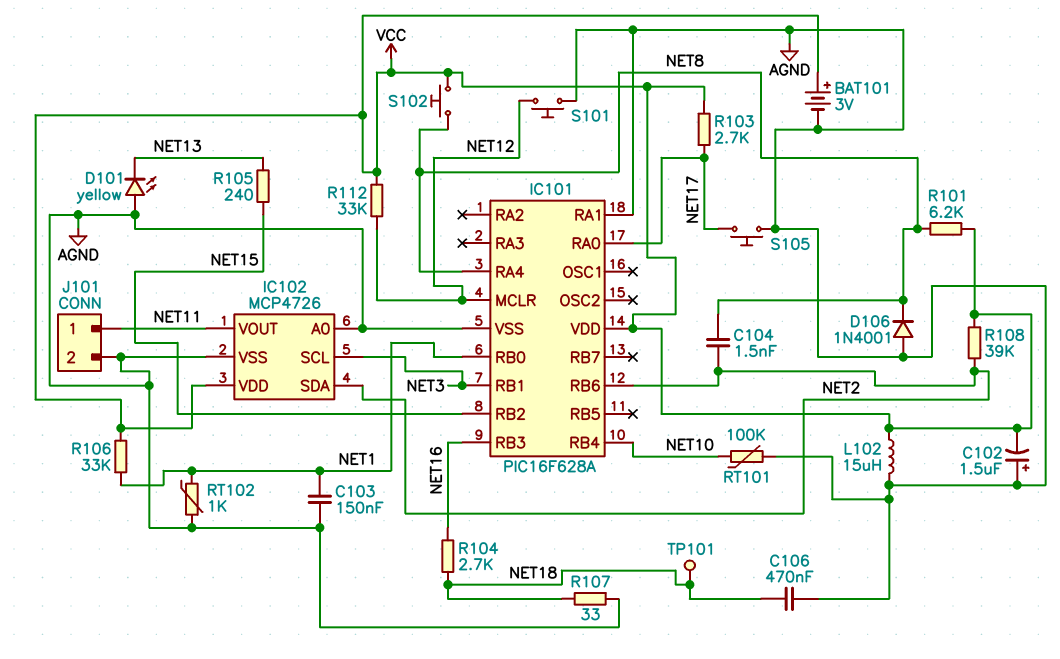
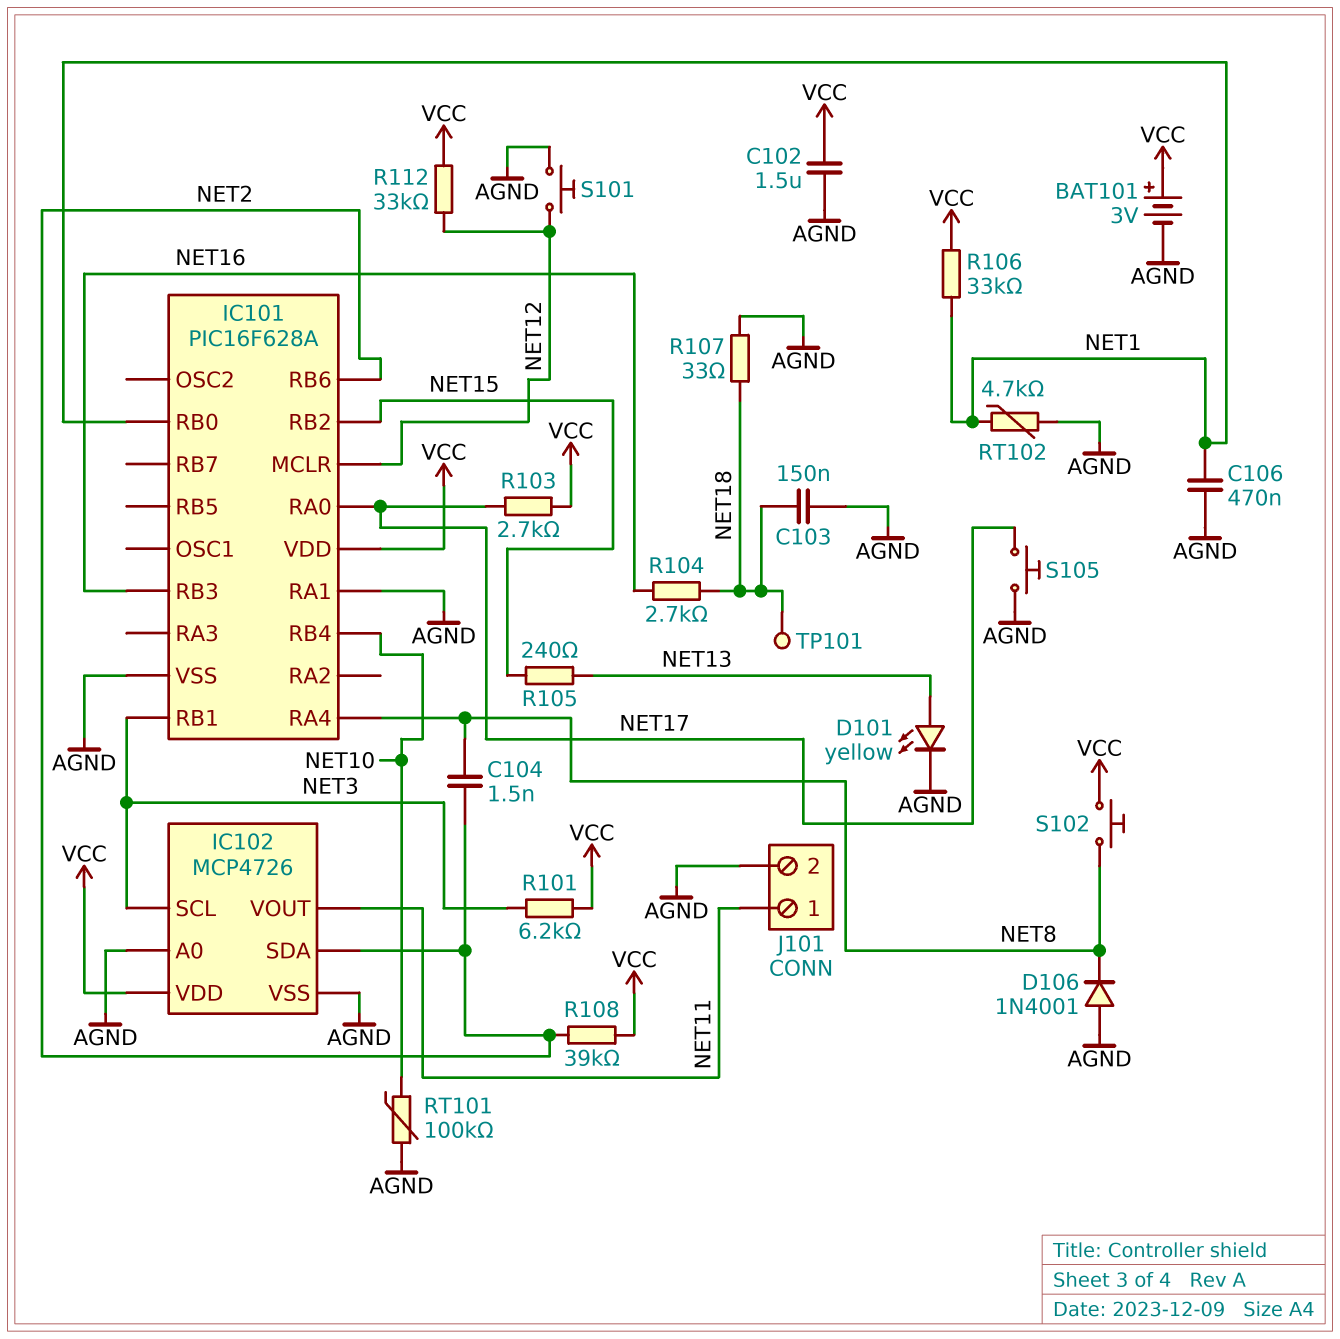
C102: 1.5uF (plus AGND, minus VCC) -> 1.5uF (AGND, VCC)
C103: 150nF (AGND, NET1) -> 150nF (AGND, NET18)
C106: 470nF (AGND, NET18) -> 470nF (AGND, NET1)
D101: LED yellow (A AGND, K NET13) -> LED yellow (A NET13, K AGND)
L102: 15uH (AGND, VCC) -> none
R101: 6.2k (NET8, VCC) -> 6.2k (NET3, VCC)
RT102: 1k (AGND, NET1) -> 4.7k (AGND, NET1)

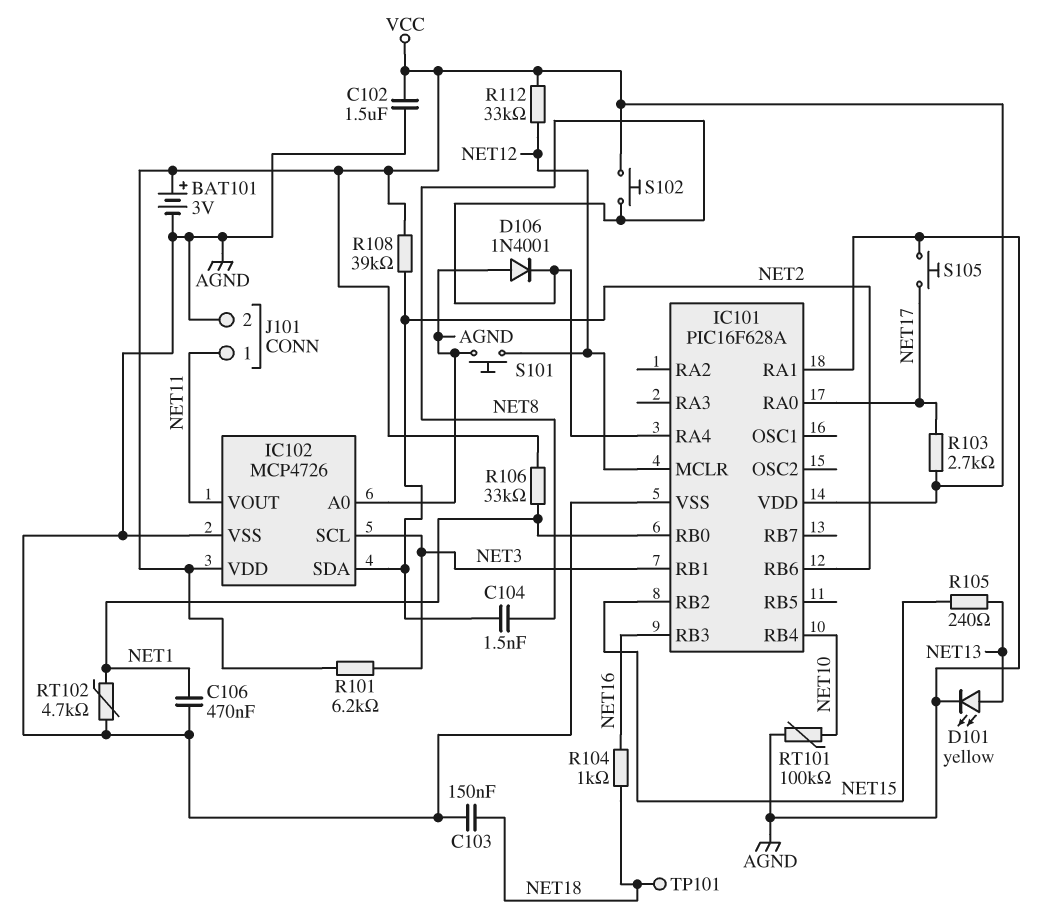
R104: 2.7k (NET16, NET18) -> 1k (NET16, NET18)
R107: 33 (AGND, NET18) -> none

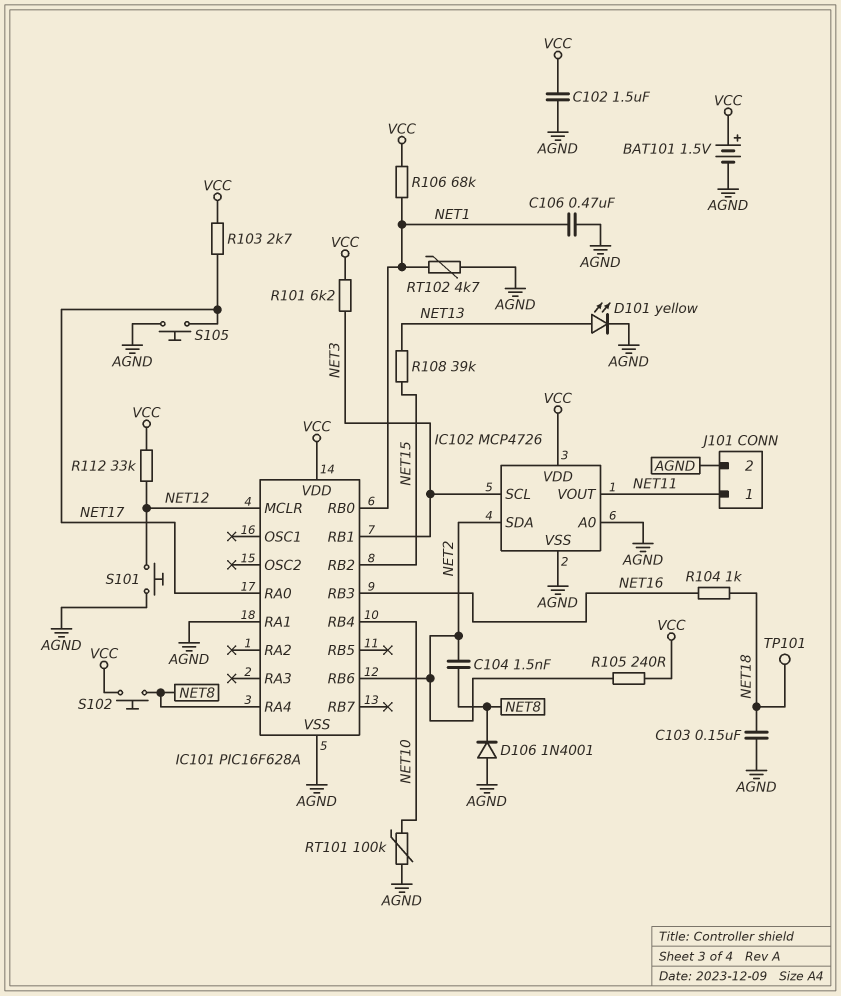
BAT101: 3V (plus VCC, minus AGND) -> 1.5V (plus VCC, minus AGND)
R105: 240 (NET13, NET15) -> 240 (NET2, VCC)
R106: 33k (NET1, VCC) -> 68k (NET1, VCC)
R108: 39k (NET2, VCC) -> 39k (NET13, NET15)

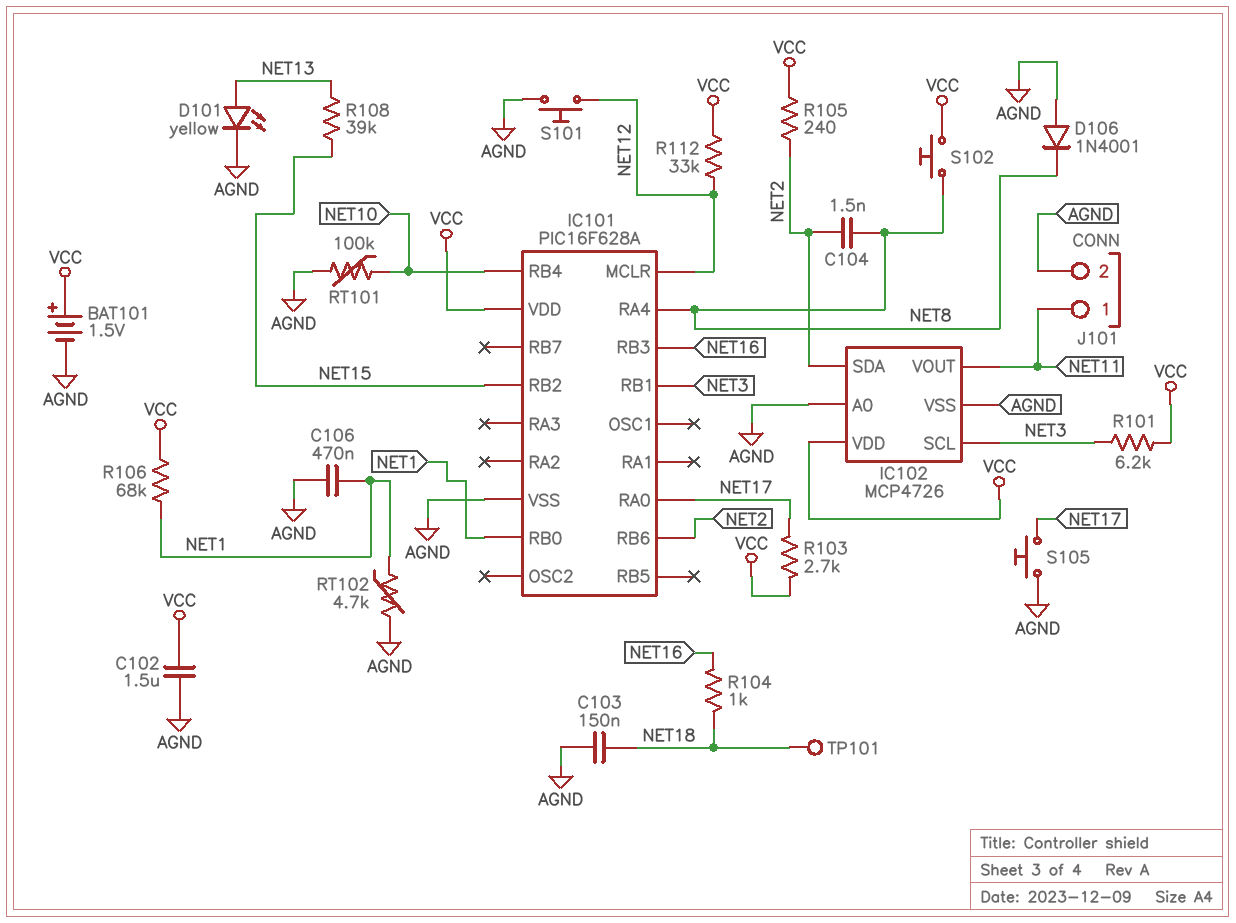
IC101 pin RA1: AGND -> none

